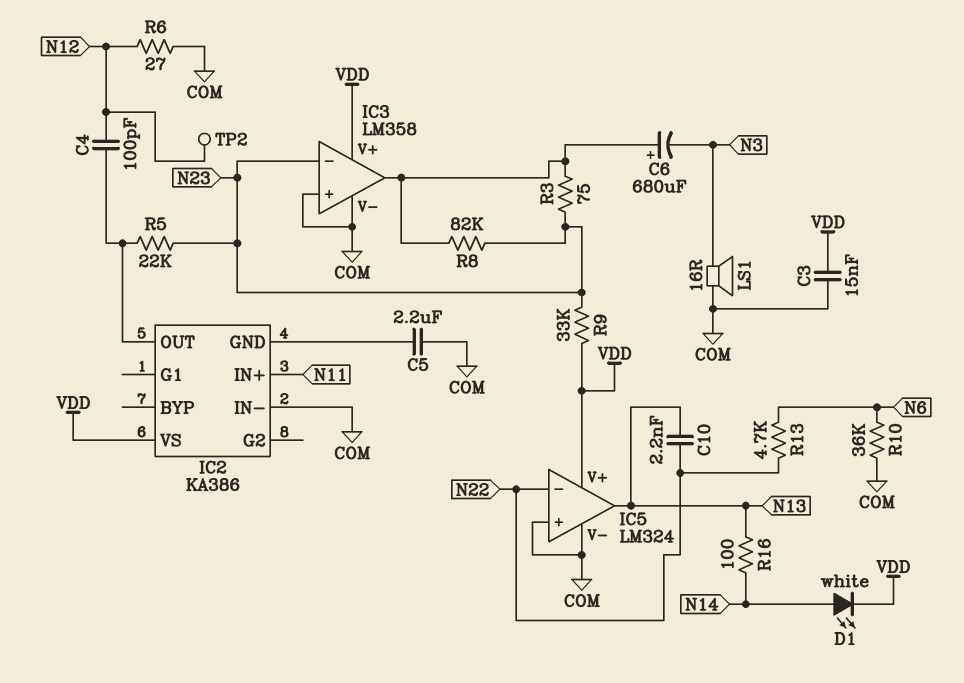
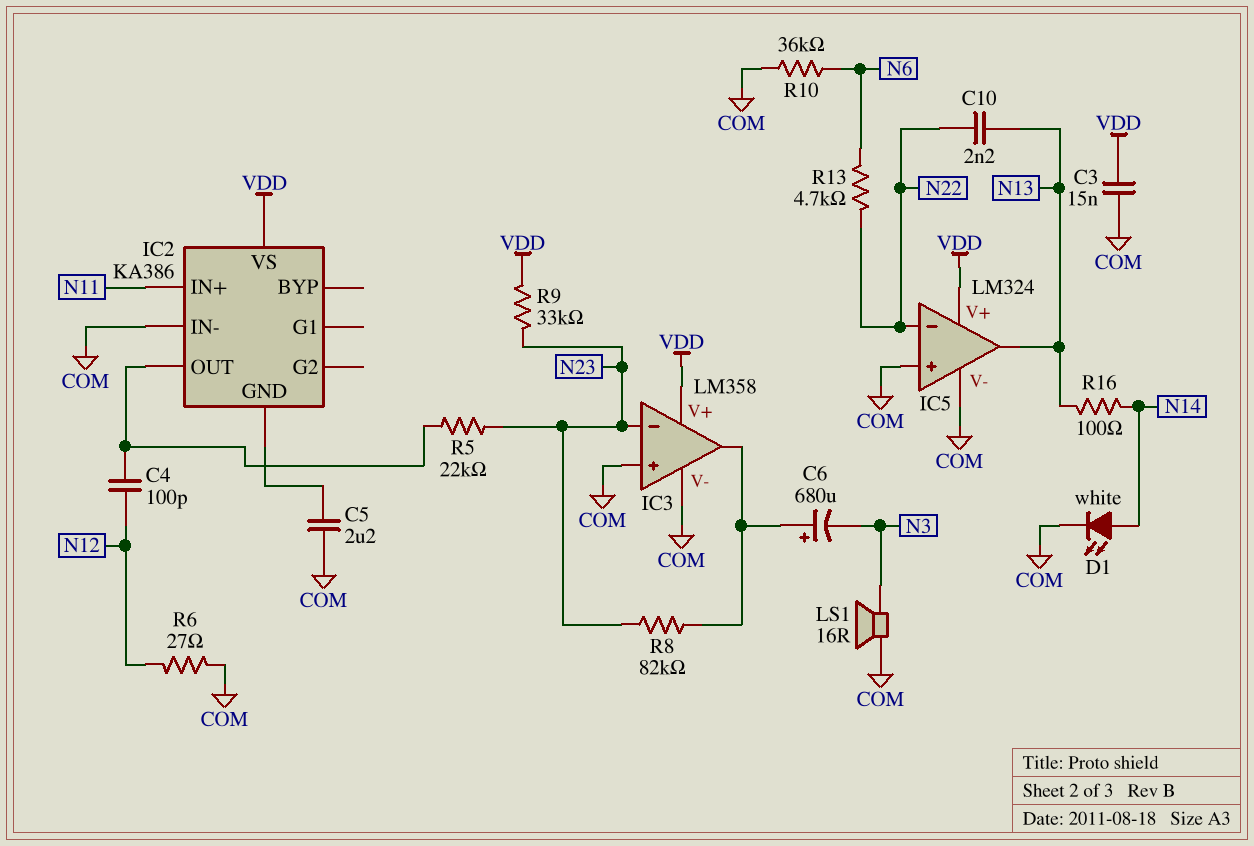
D1: LED white (A N14, K VDD) -> LED white (A N14, K COM)
R3: 75 (IC3/out, N23) -> none
TP2: test point (N12) -> none

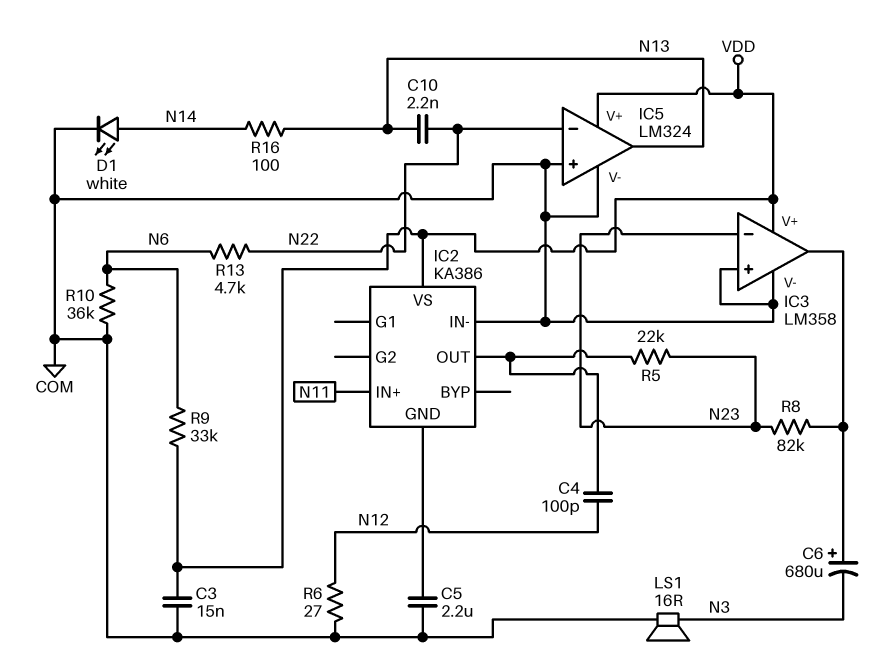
R9: 33k (N23, VDD) -> 33k (N6, VDD)

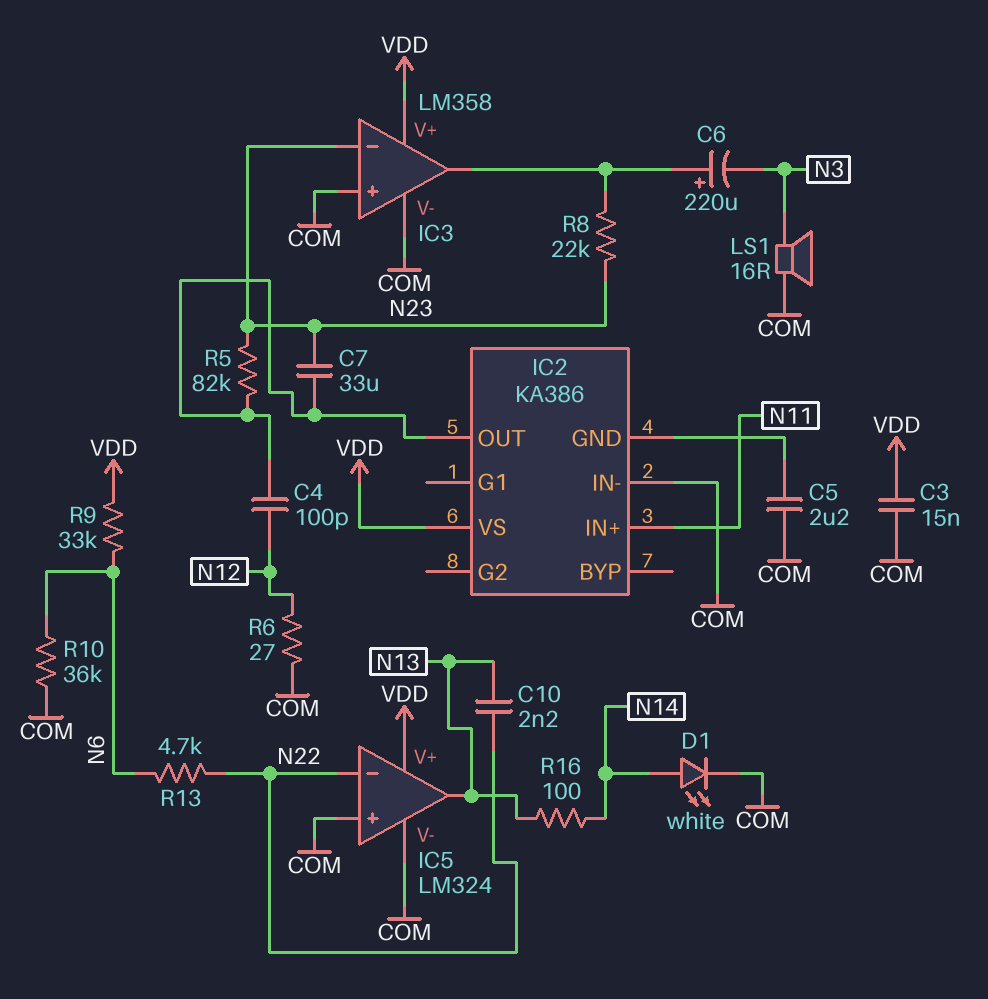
C6: 680uF (plus IC3/out, minus N3) -> 220uF (plus IC3/out, minus N3)
C7: none -> 33uF (IC2/OUT, N23)
R5: 22k (IC2/OUT, N23) -> 82k (IC2/OUT, N23)
R8: 82k (IC3/out, N23) -> 22k (IC3/out, N23)

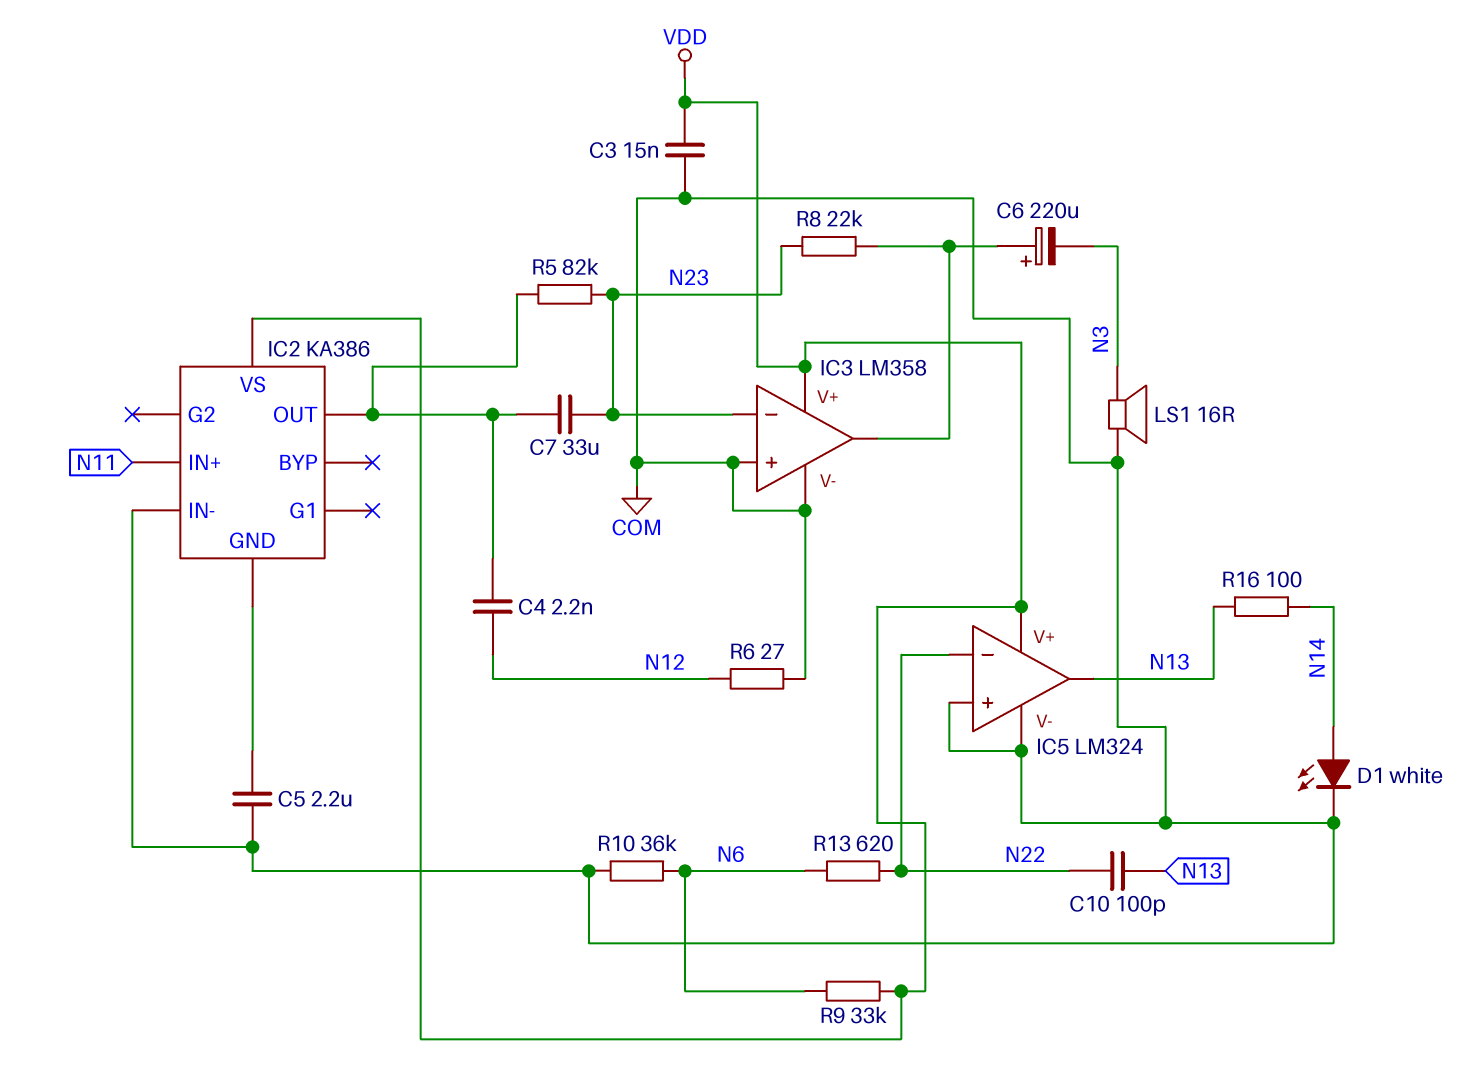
C4: 100pF (IC2/OUT, N12) -> 2.2nF (IC2/OUT, N12)
C10: 2.2nF (N13, N22) -> 100pF (N13, N22)
R13: 4.7k (N6, N22) -> 620 (N6, N22)

